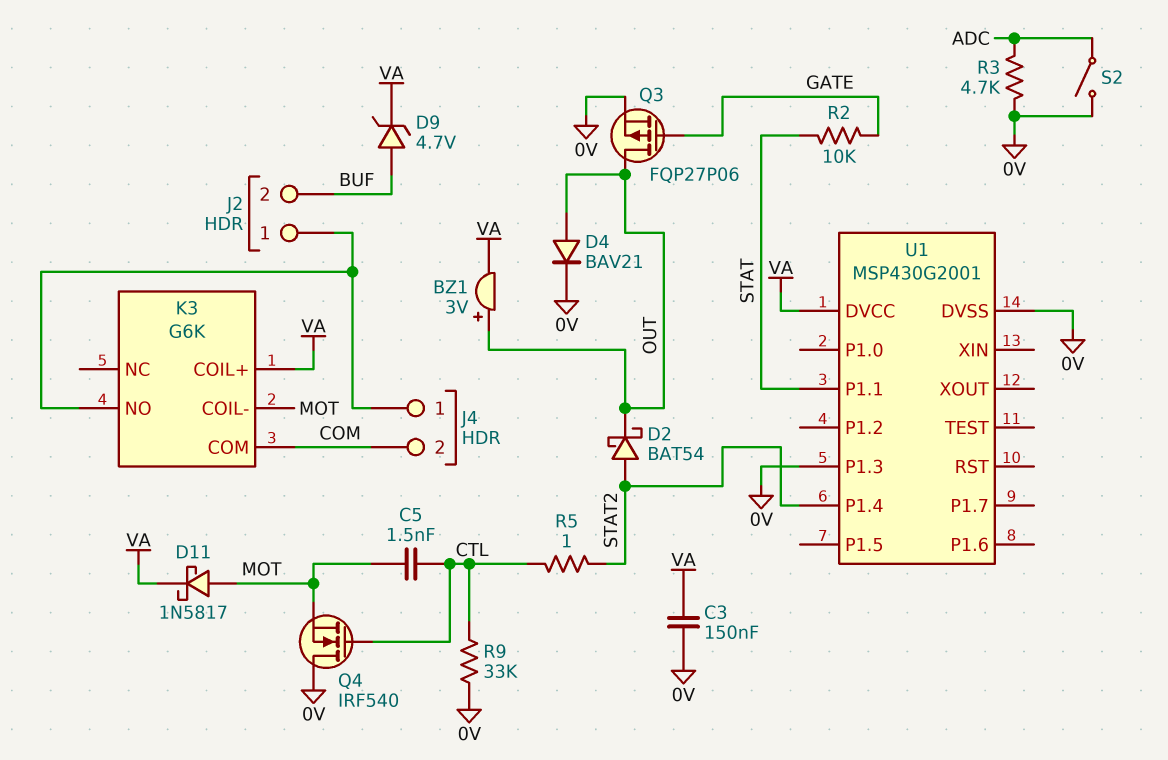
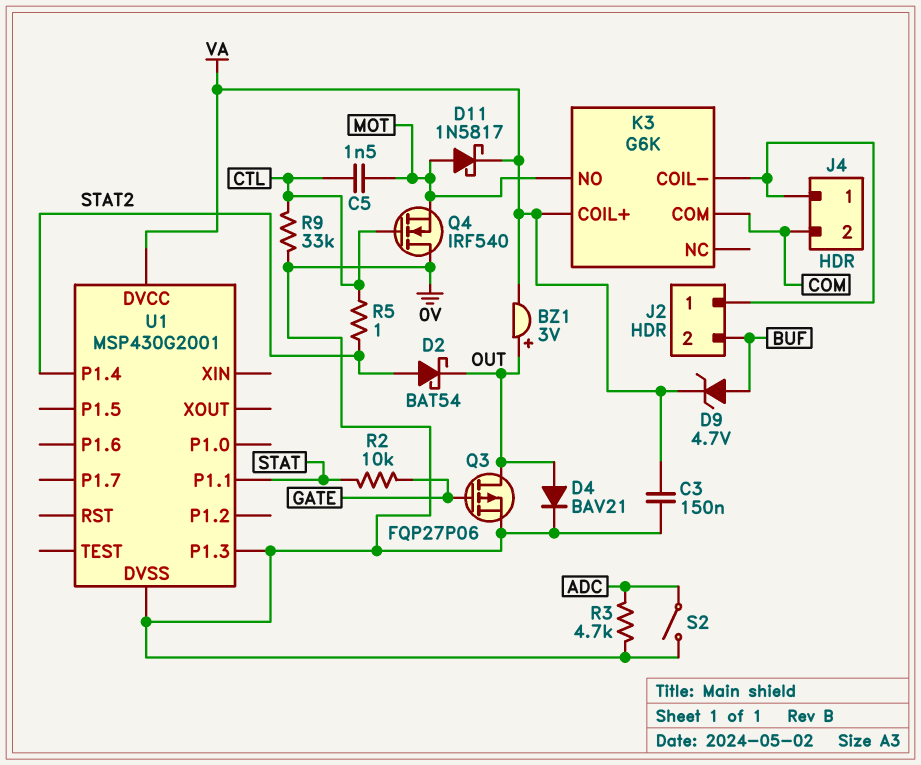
K3 pin COIL-: MOT -> J2/1
K3 pin NO: J2/1 -> MOT

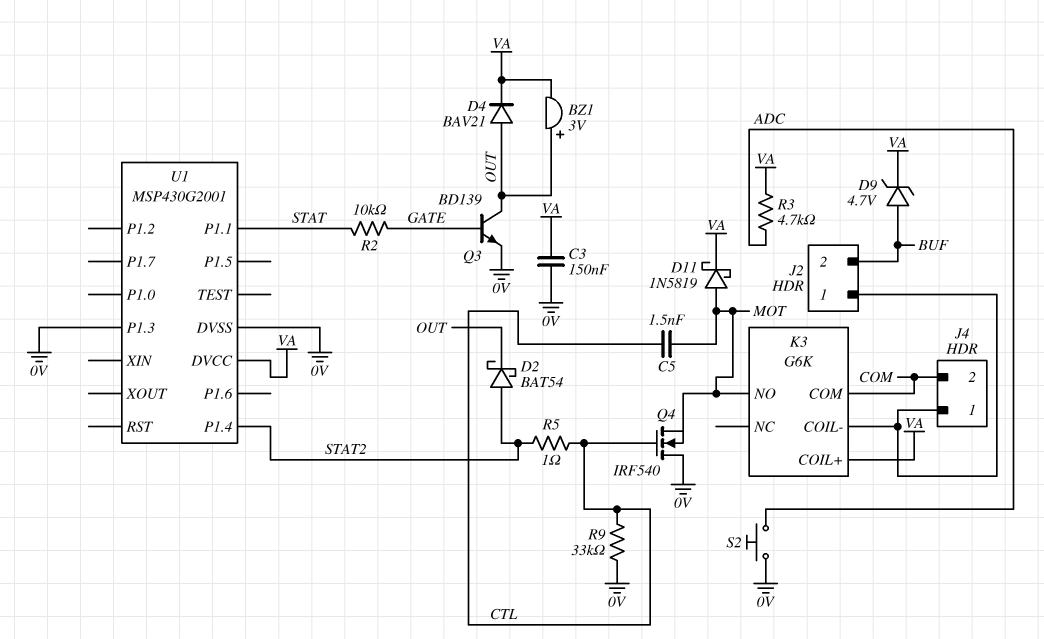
D4: diode BAV21 (A OUT, K 0V) -> diode BAV21 (A OUT, K VA)
D11: schottky 1N5817 (A MOT, K VA) -> schottky 1N5819 (A MOT, K VA)
Q3: PMOS FQP27P06 (G GATE, D OUT, S 0V) -> NPN BD139 (B GATE, C OUT, E 0V)
R3: 4.7k (0V, ADC) -> 4.7k (ADC, VA)
S2: switch (0V, ADC) -> button (0V, ADC)

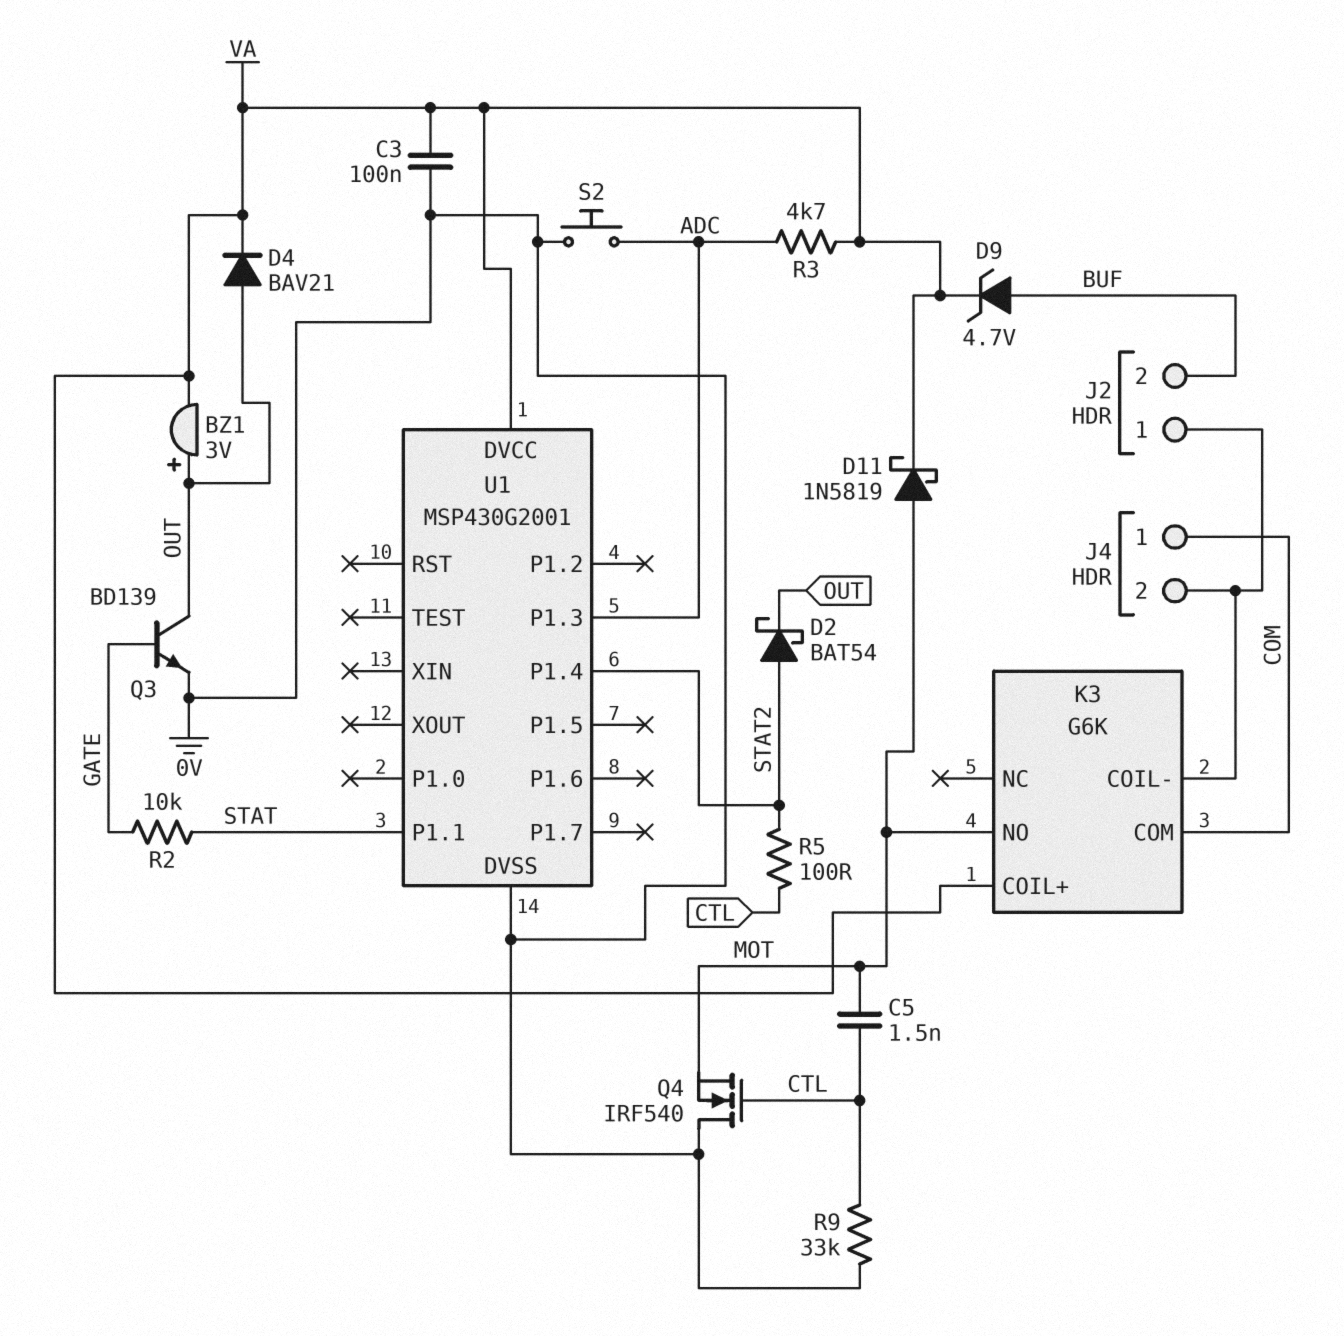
C3: 150nF (0V, VA) -> 100nF (0V, VA)
J4 pin 1: J2/1 -> COM
J4 pin 2: COM -> J2/1
R5: 1 (CTL, STAT2) -> 100 (CTL, STAT2)
U1 pin P1.3: 0V -> ADC

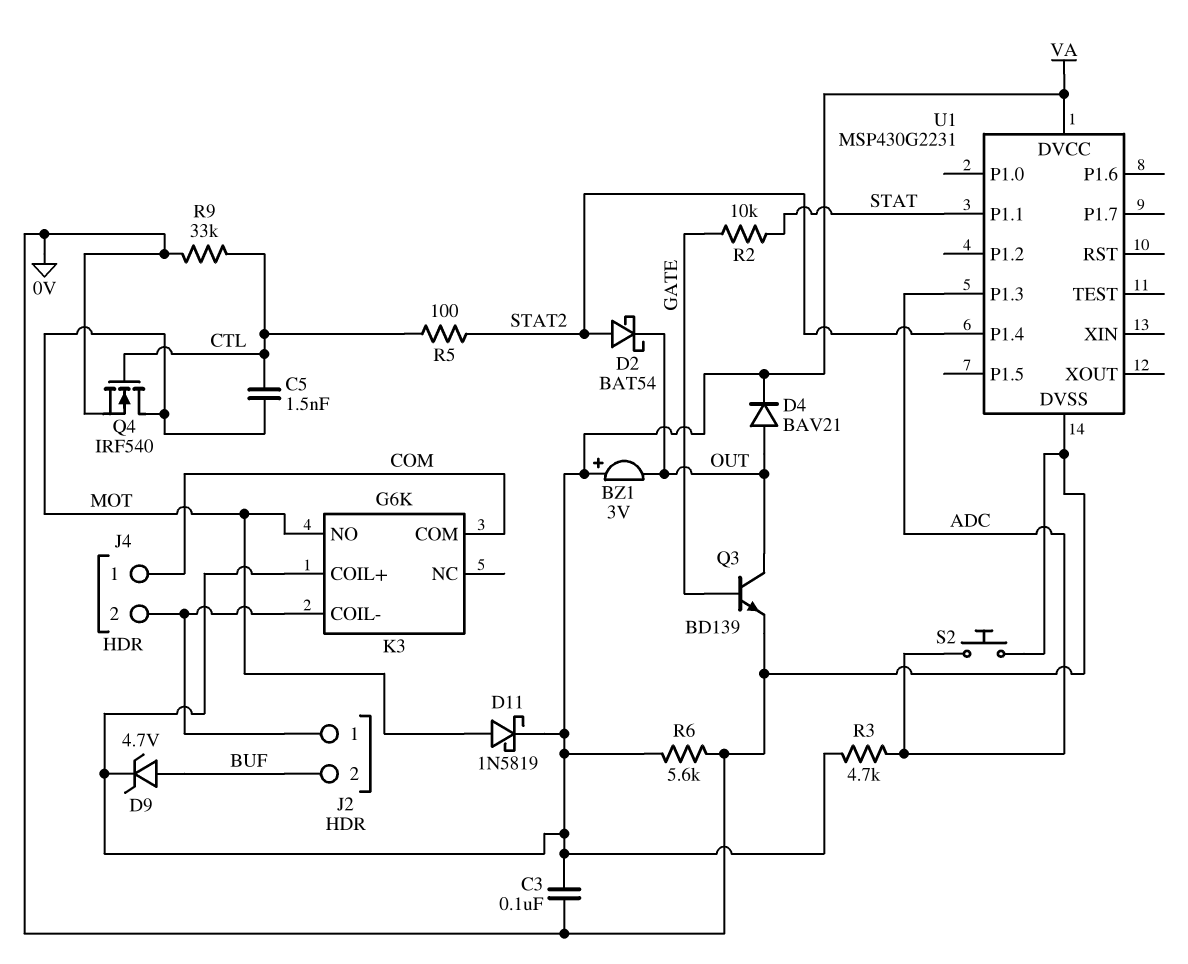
BZ1: buzzer 3V (plus OUT, minus VA) -> buzzer 3V (plus VA, minus OUT)
Q4: NMOS IRF540 (G CTL, D 0V, S MOT) -> NMOS IRF540 (G CTL, D MOT, S 0V)
R6: none -> 5.6k (0V, VA)
U1: MSP430G2001 -> MSP430G2231

